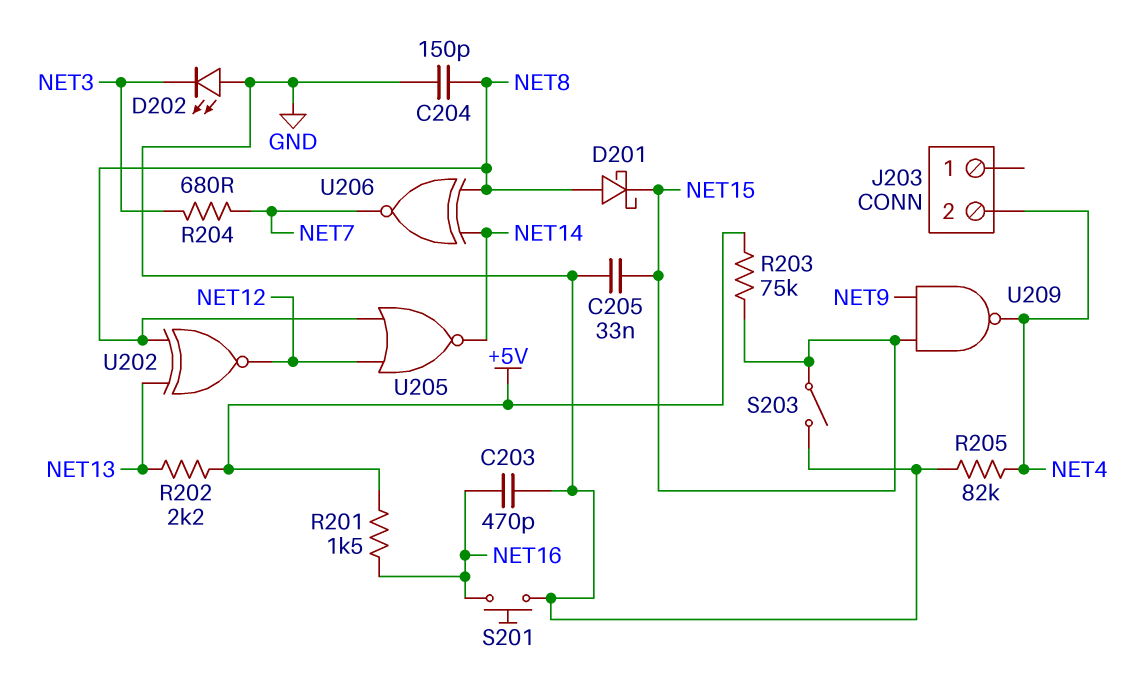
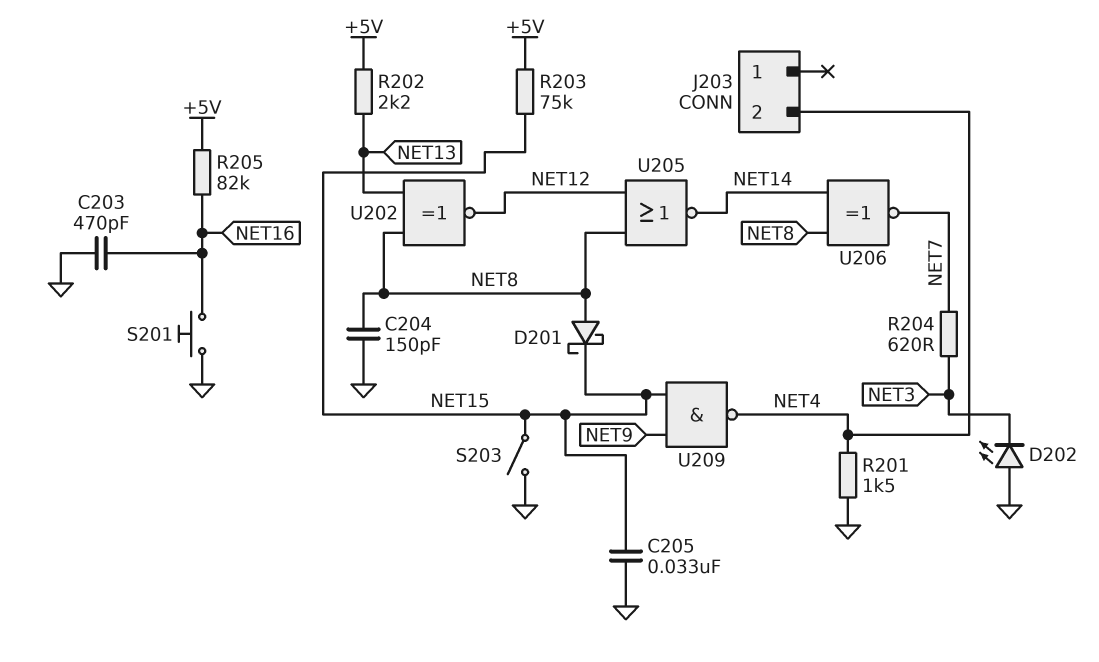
R201: 1.5k (+5V, NET16) -> 1.5k (GND, NET4)
R204: 680 (NET3, NET7) -> 620 (NET3, NET7)
R205: 82k (GND, NET4) -> 82k (+5V, NET16)

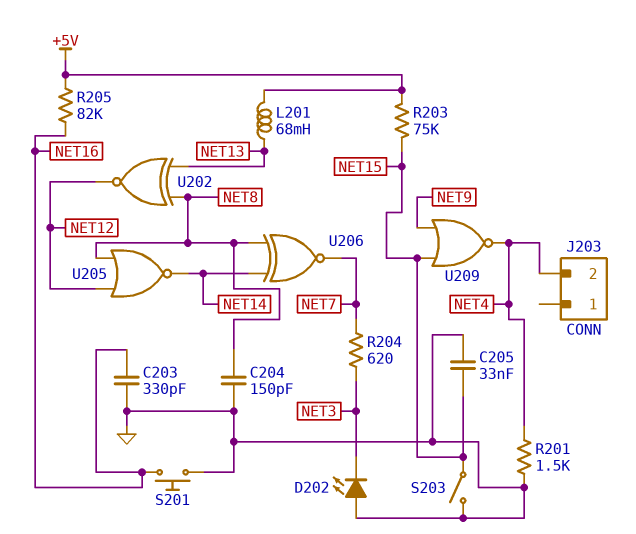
C203: 470pF (GND, NET16) -> 330pF (GND, NET16)
D201: schottky (A NET8, K NET15) -> none
L201: none -> 68mH (+5V, NET13)
R202: 2.2k (+5V, NET13) -> none
U209: NAND (in NET9, in NET15, out NET4) -> NOR (in NET9, in NET15, out NET4)

